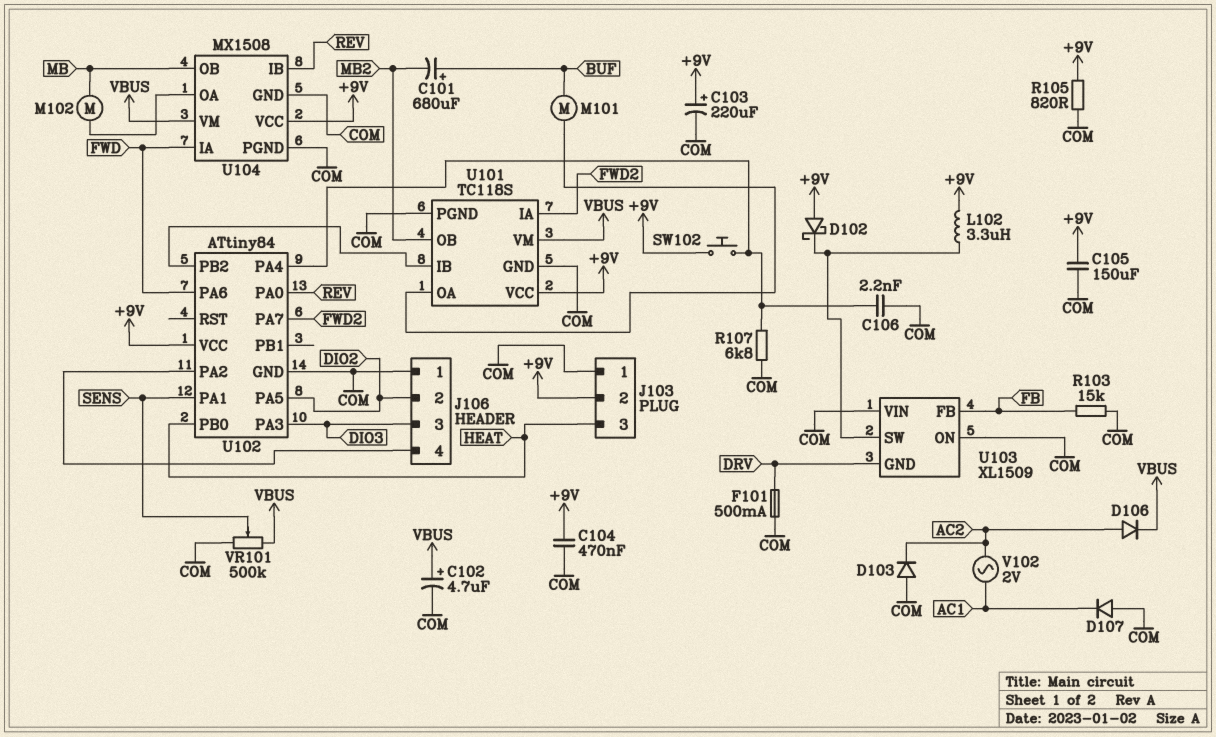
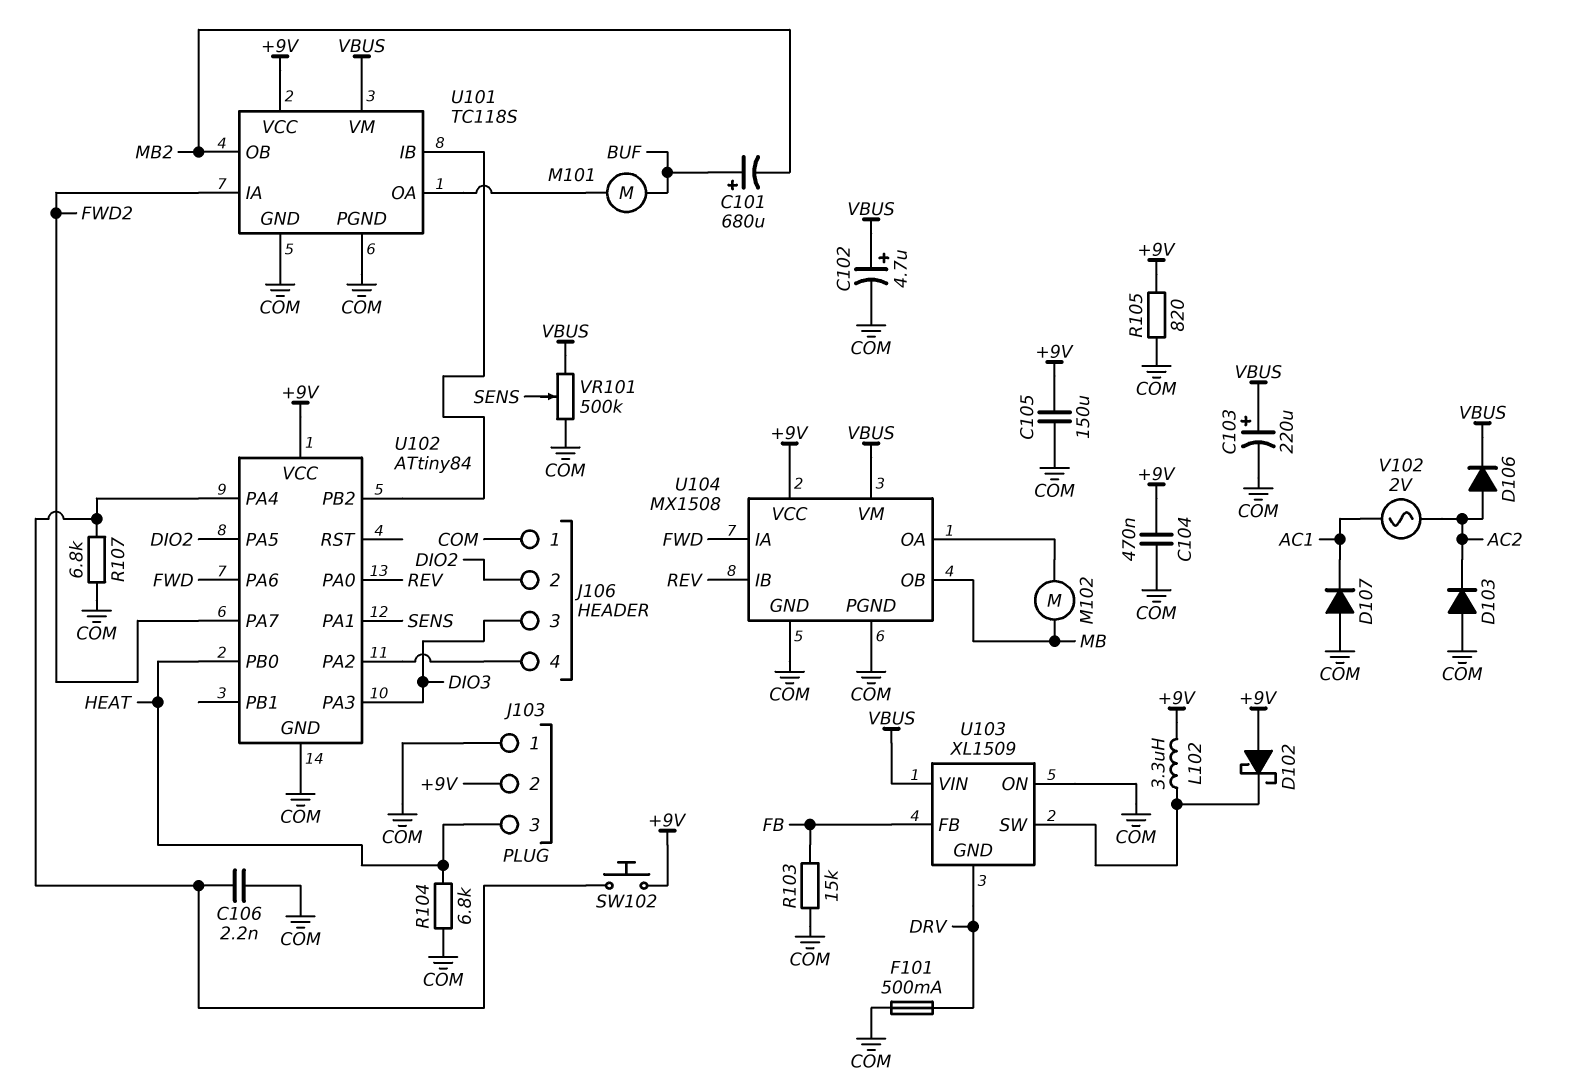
C103: 220uF (plus +9V, minus COM) -> 220uF (plus VBUS, minus COM)
R104: none -> 6.8k (COM, HEAT)
U103 pin VIN: COM -> VBUS

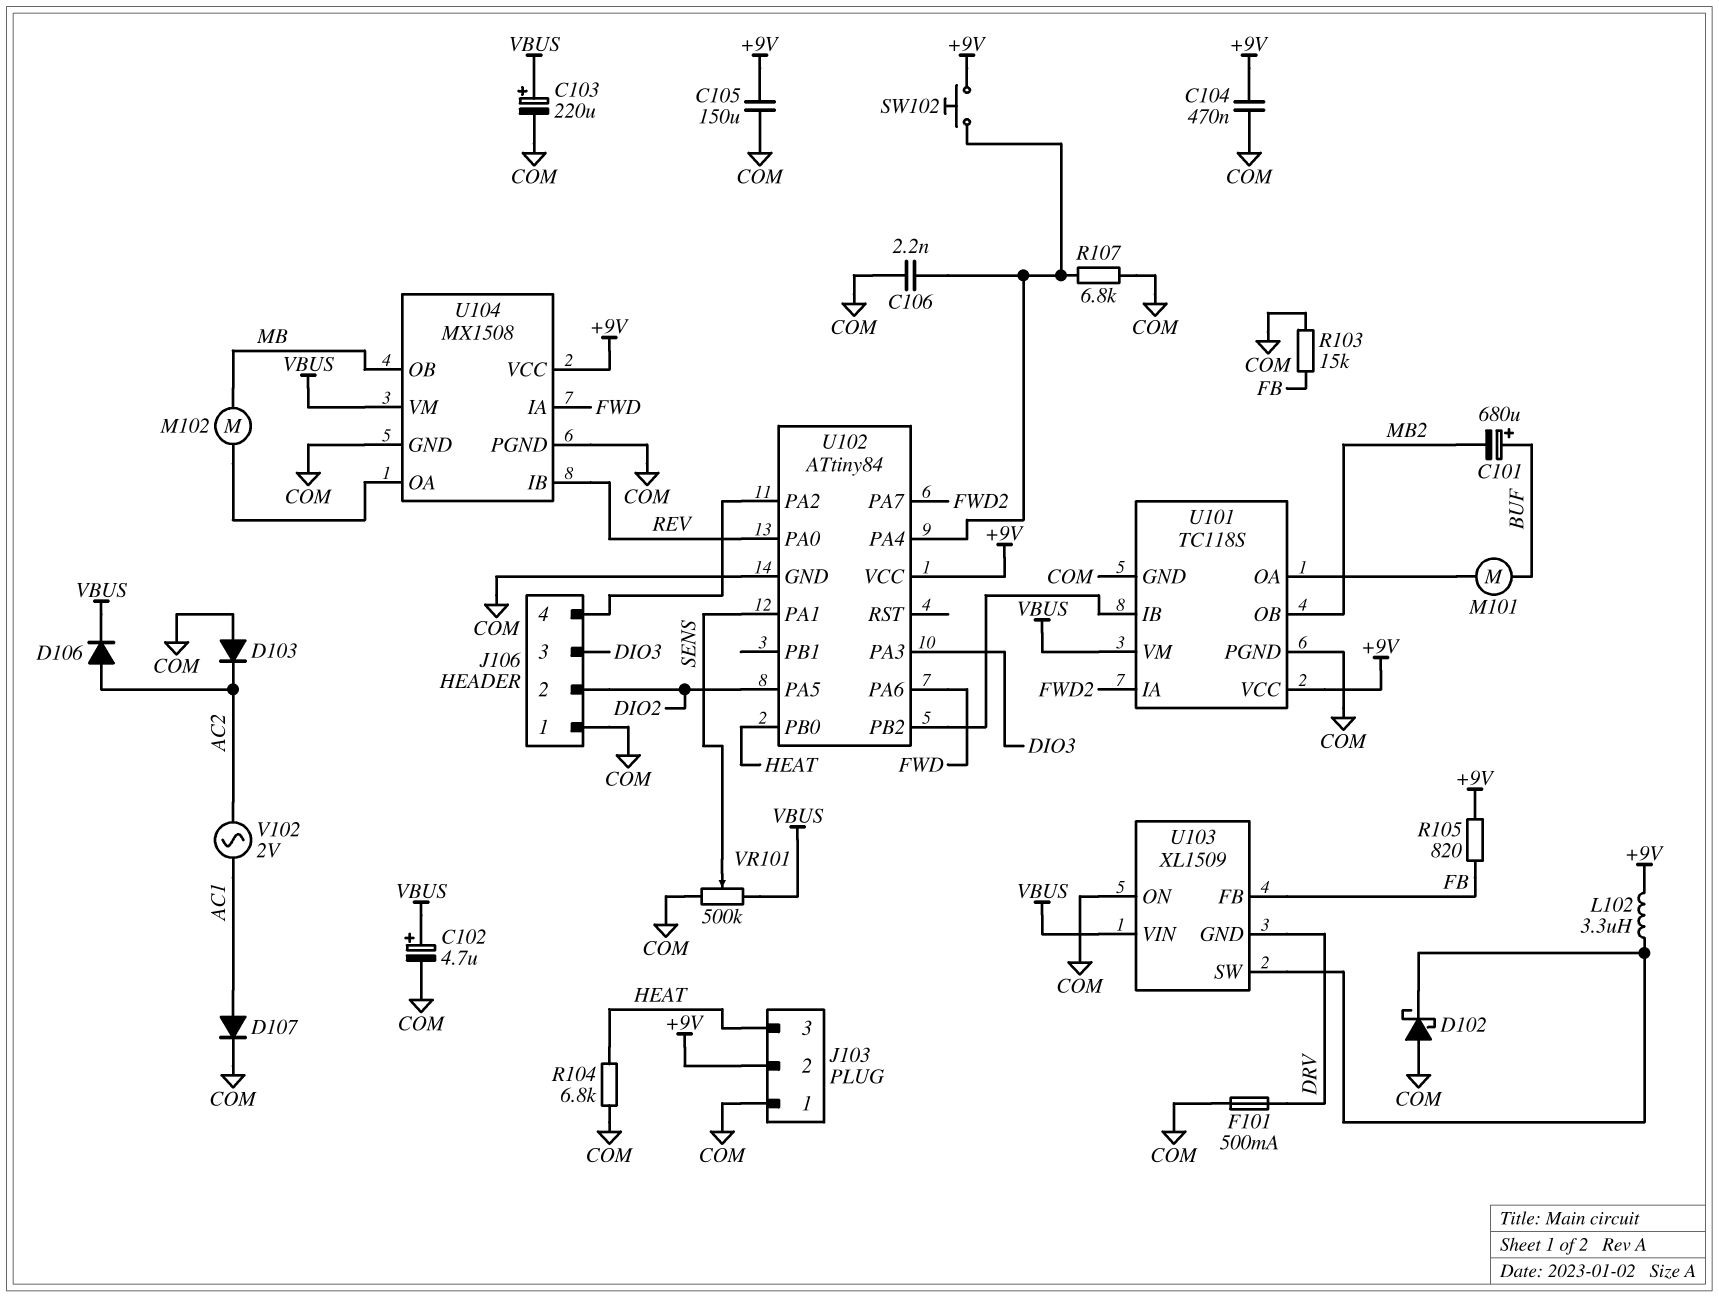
D102: schottky (A +9V, K U103/SW) -> schottky (A COM, K U103/SW)
D107: diode (A COM, K AC1) -> diode (A AC1, K COM)
R105: 820 (+9V, COM) -> 820 (+9V, FB)

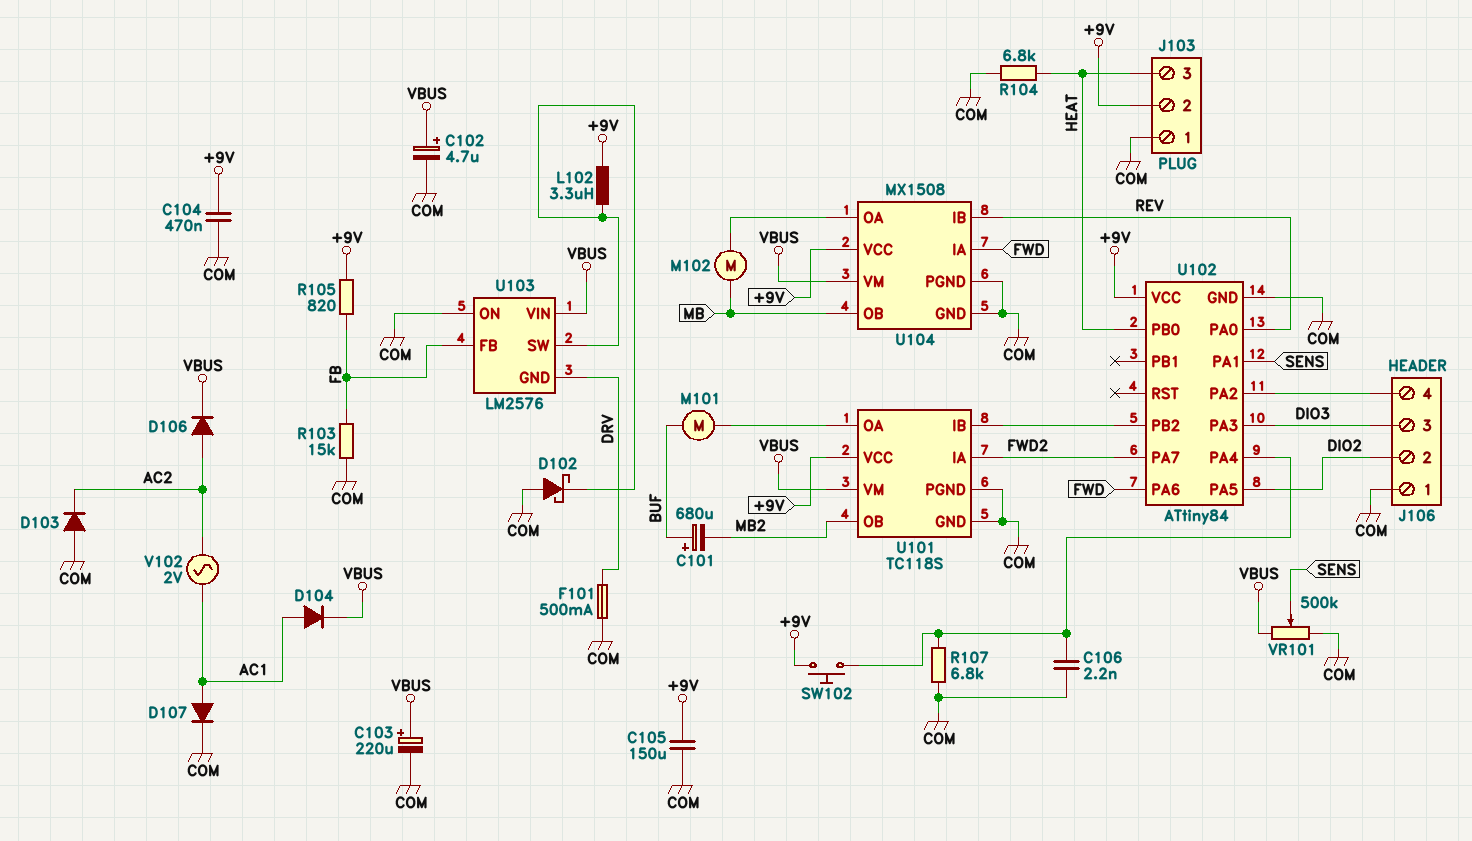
D104: none -> diode (A AC1, K VBUS)
U103: XL1509 -> LM2576

